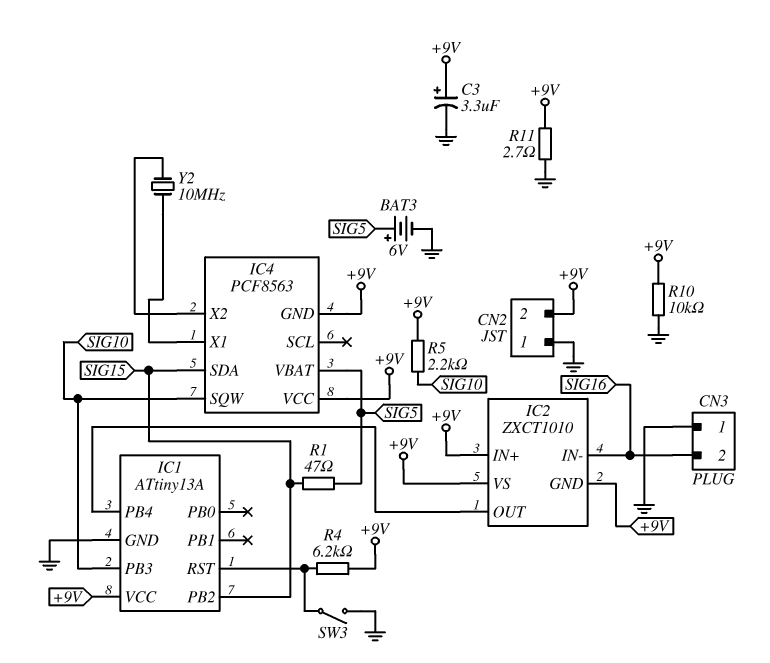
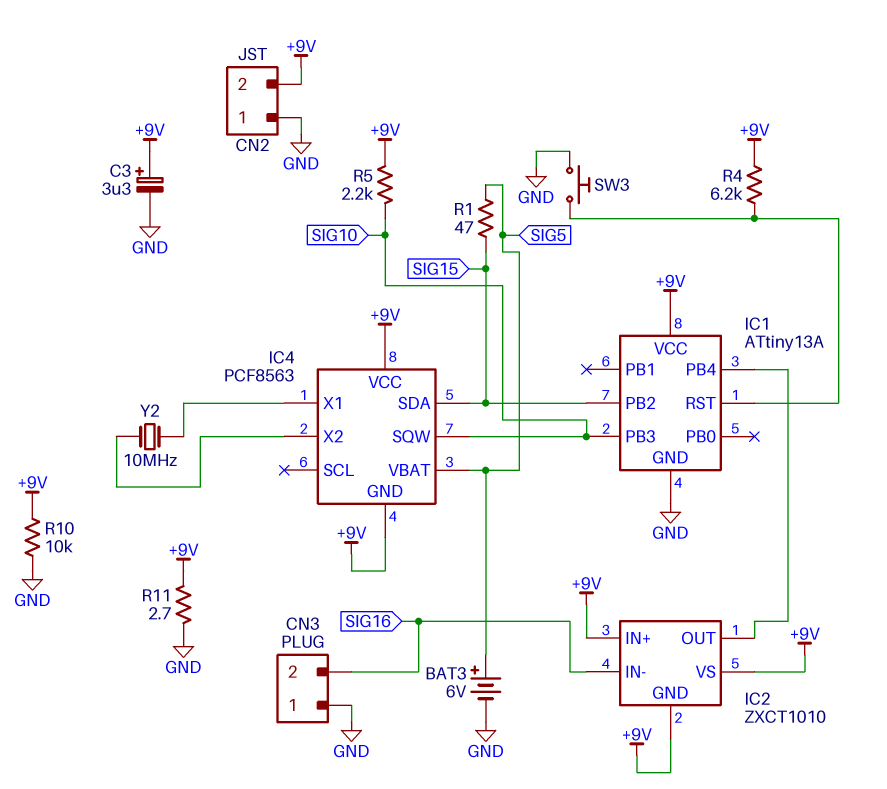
SW3: switch (GND, IC1/RST) -> button (GND, IC1/RST)

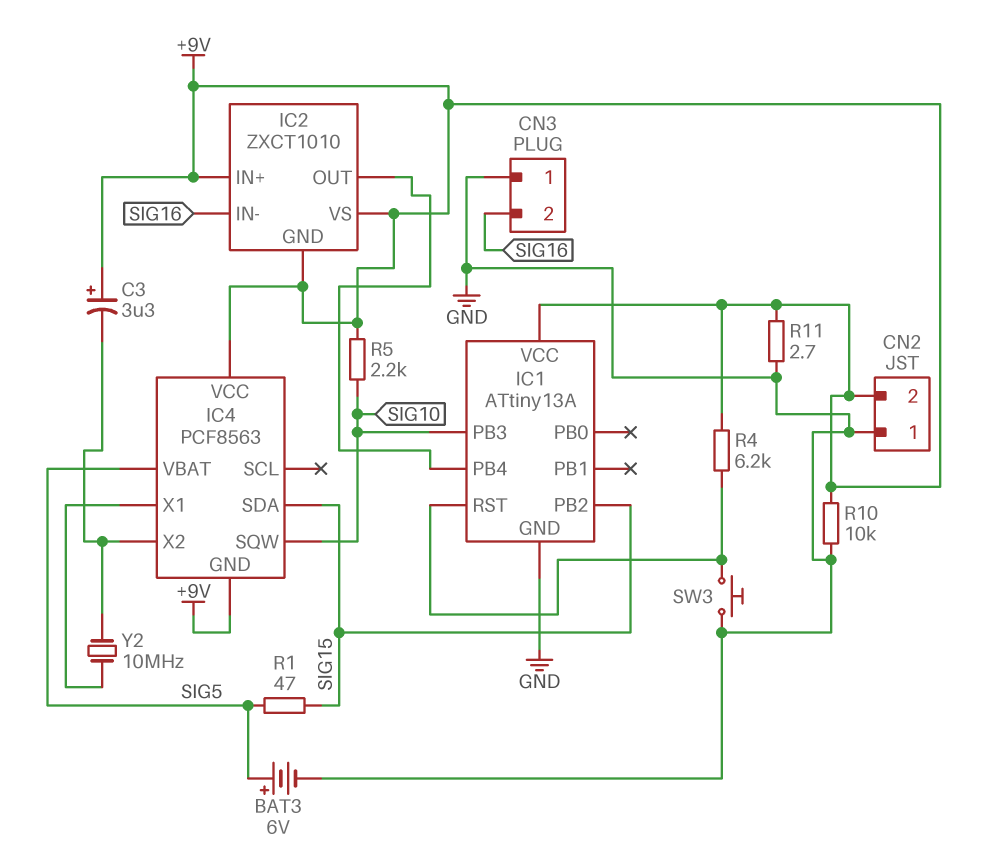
C3: 3.3uF (plus +9V, minus GND) -> 3.3uF (plus +9V, minus IC4/X2)

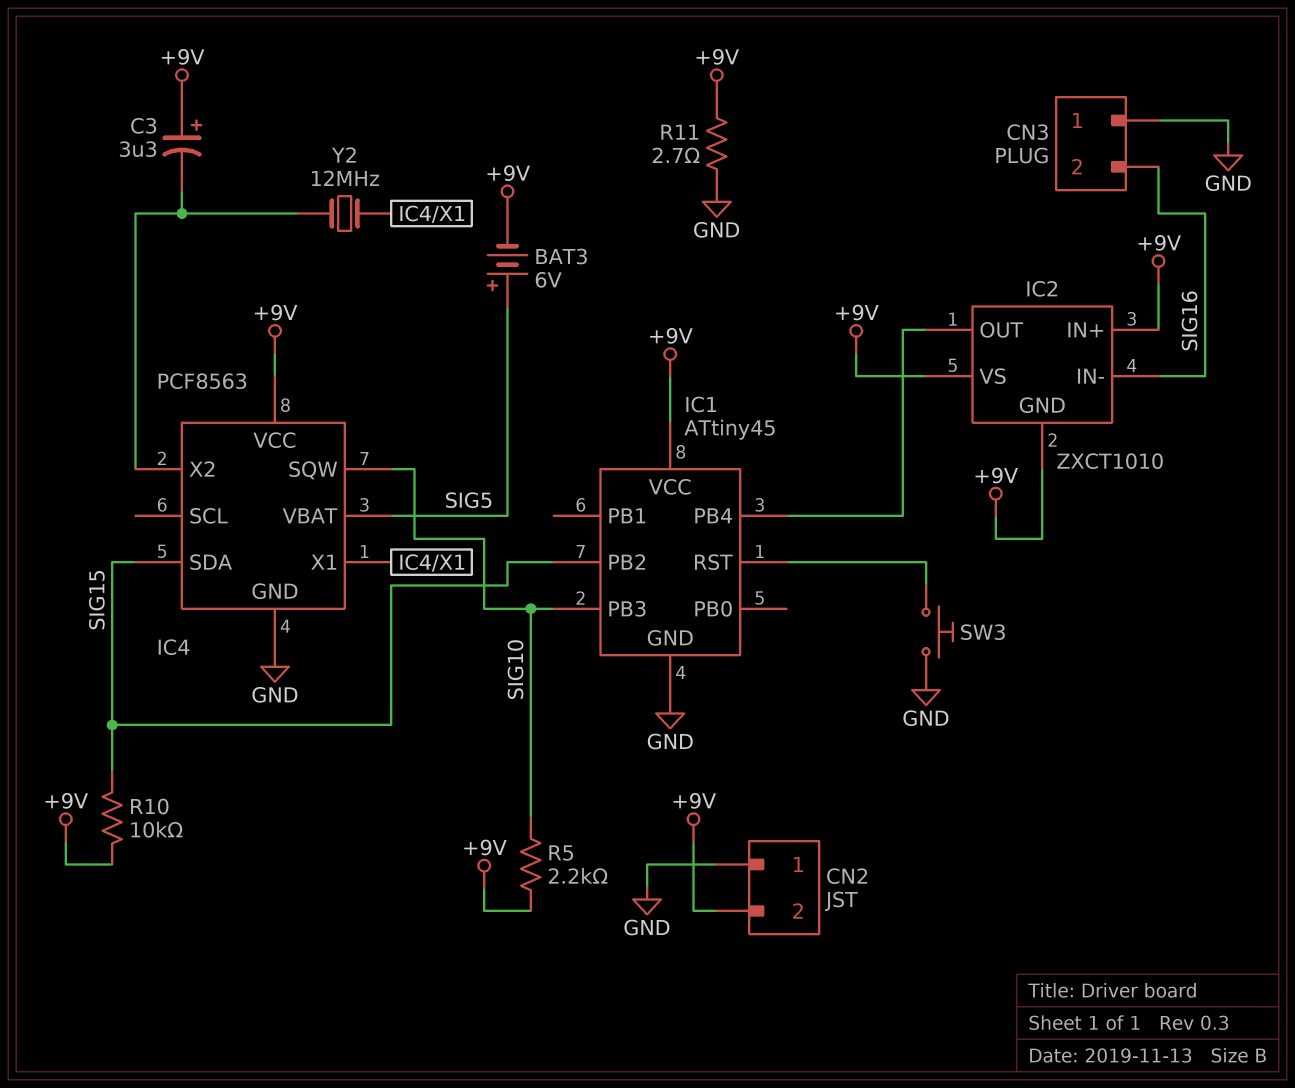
BAT3: 6V (plus SIG5, minus GND) -> 6V (plus SIG5, minus +9V)
IC1: ATtiny13A -> ATtiny45
IC4 pin GND: +9V -> GND
R1: 47 (SIG5, SIG15) -> none
R4: 6.2k (+9V, IC1/RST) -> none
R10: 10k (+9V, GND) -> 10k (+9V, SIG15)
Y2: 10MHz (IC4/X1, IC4/X2) -> 12MHz (IC4/X1, IC4/X2)

